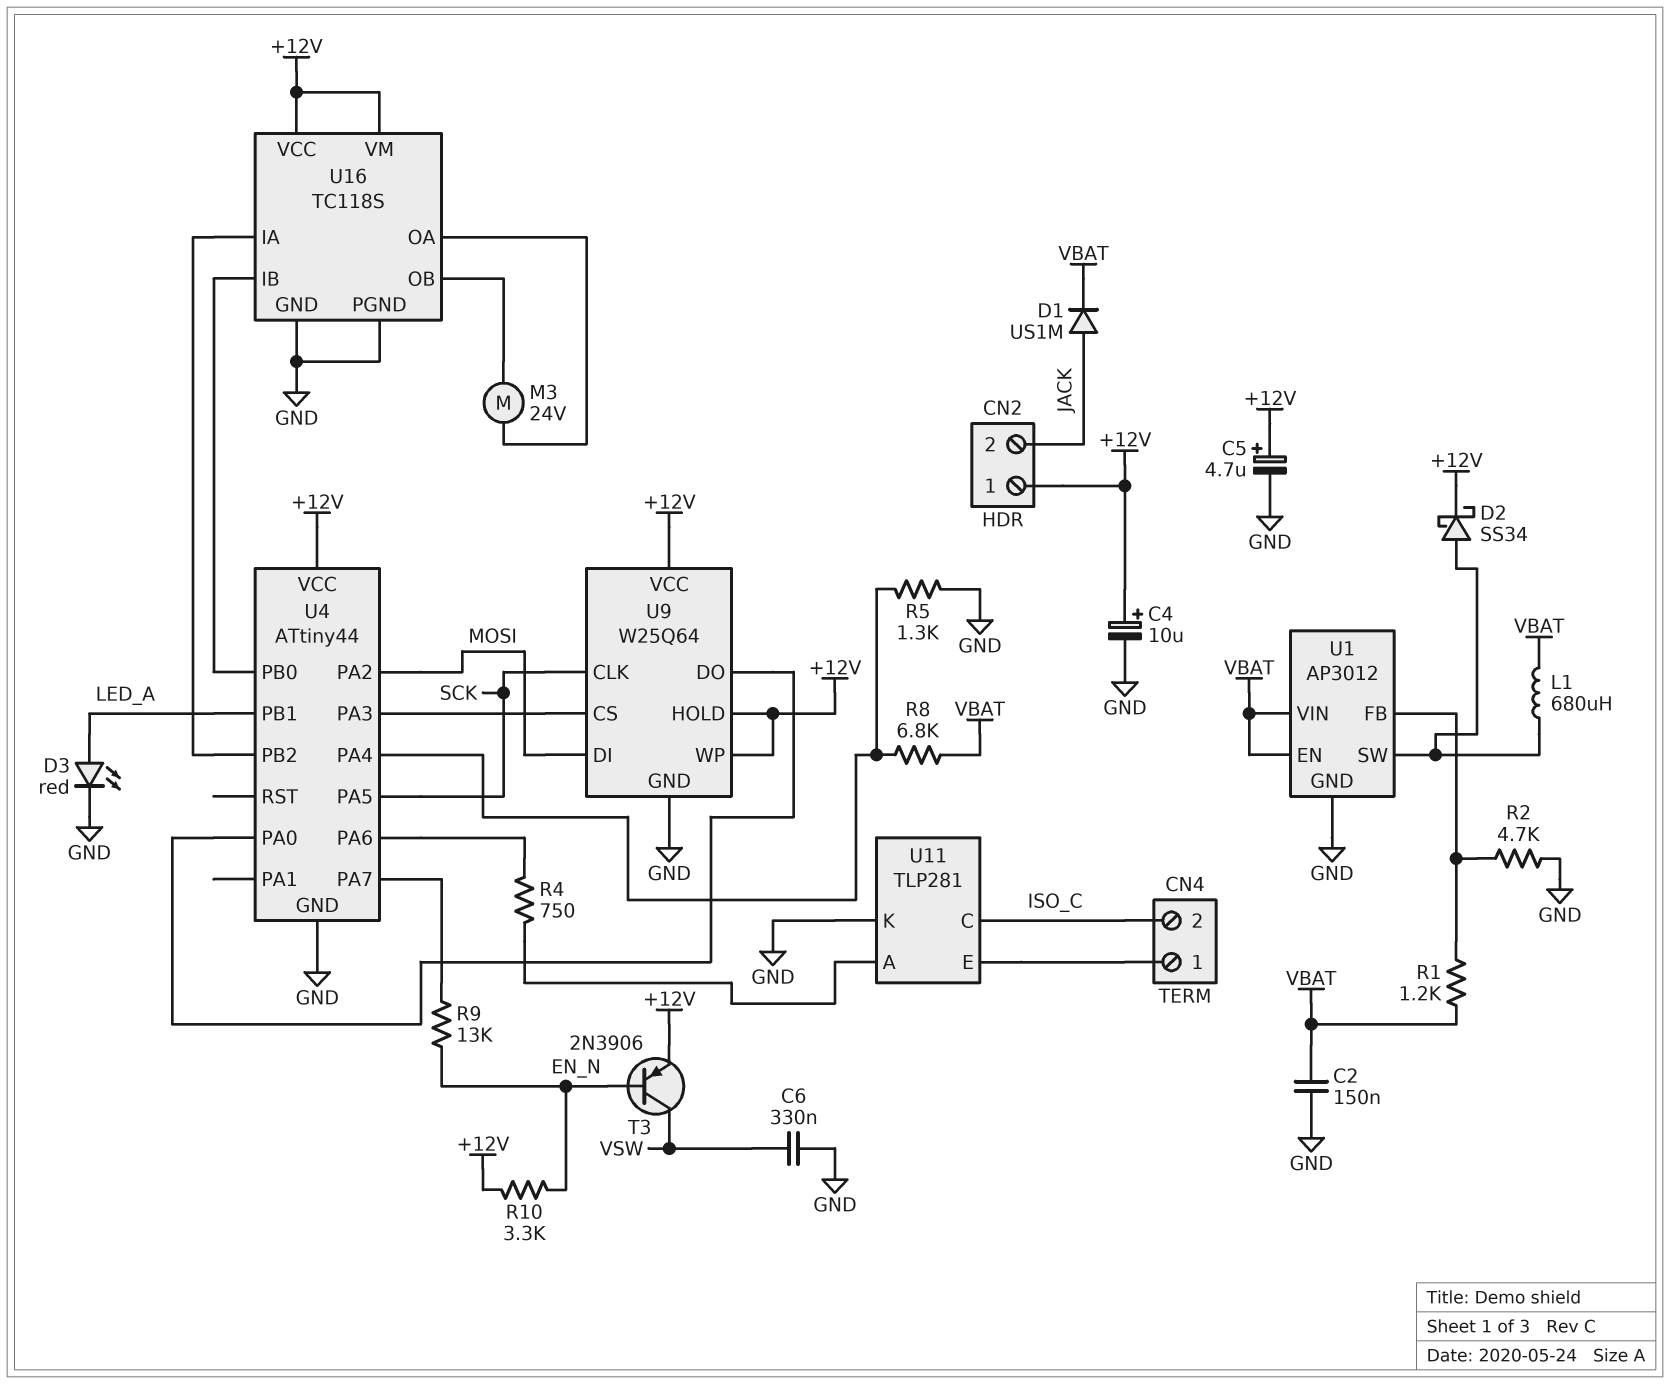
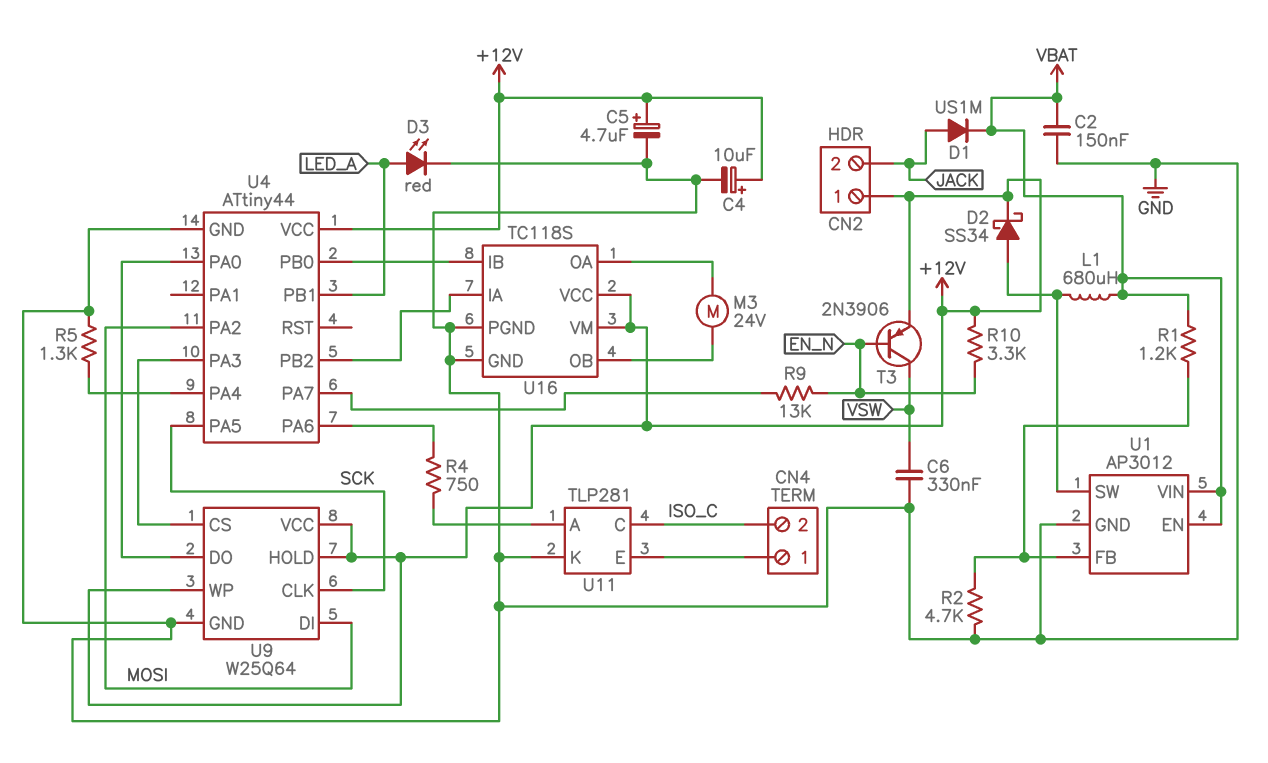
R8: 6.8k (U4/PA4, VBAT) -> none

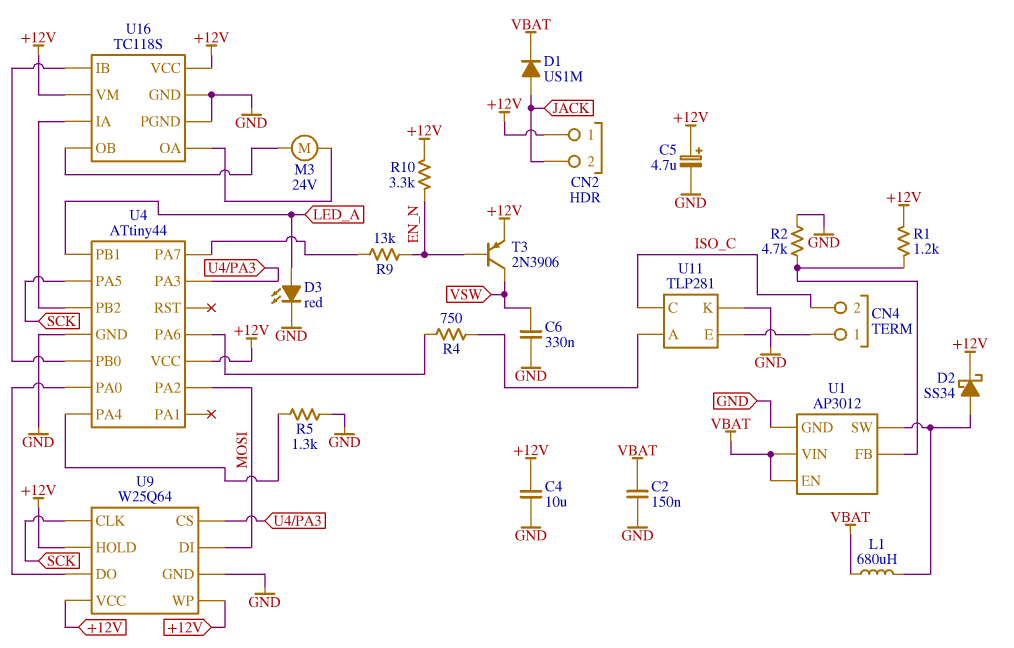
C4: 10uF (plus +12V, minus GND) -> 10uF (+12V, GND)
R1: 1.2k (U1/FB, VBAT) -> 1.2k (+12V, U1/FB)

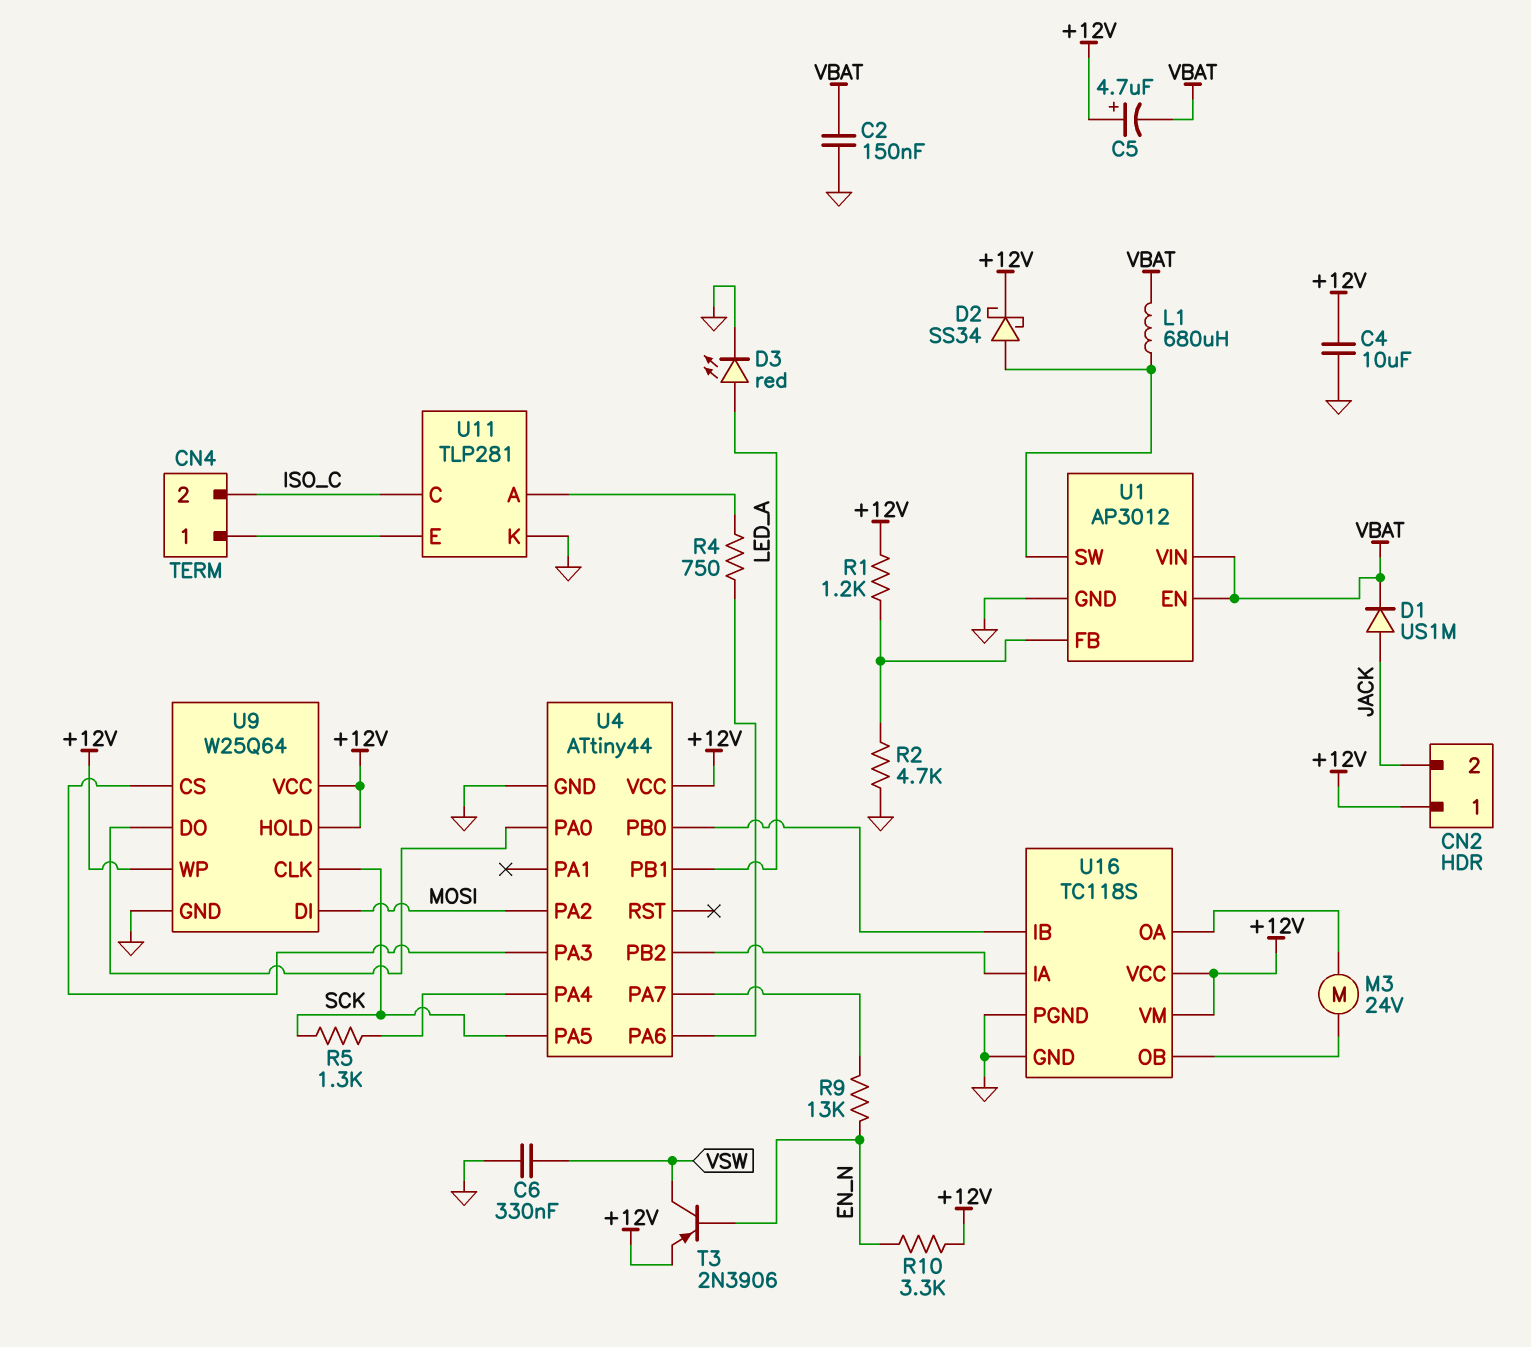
C5: 4.7uF (plus +12V, minus GND) -> 4.7uF (plus +12V, minus VBAT)
R5: 1.3k (GND, U4/PA4) -> 1.3k (SCK, U4/PA4)

